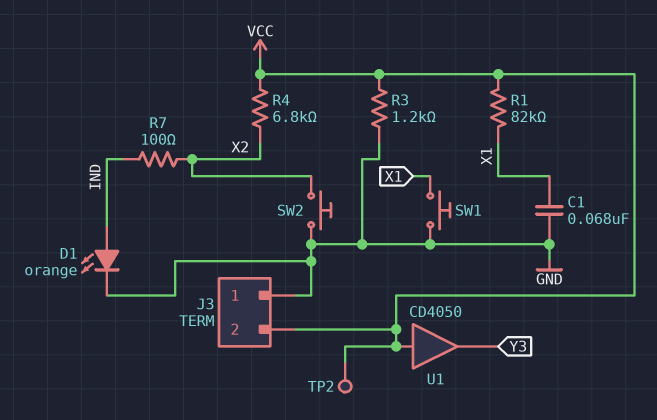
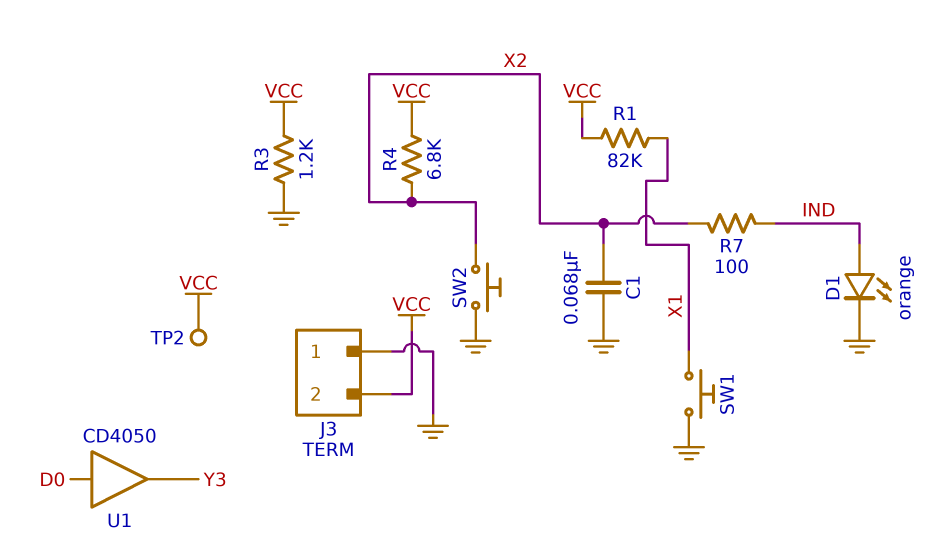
C1: 68nF (GND, X1) -> 68nF (GND, X2)
U1: buffer CD4050 (in VCC, out Y3) -> buffer CD4050 (in D0, out Y3)

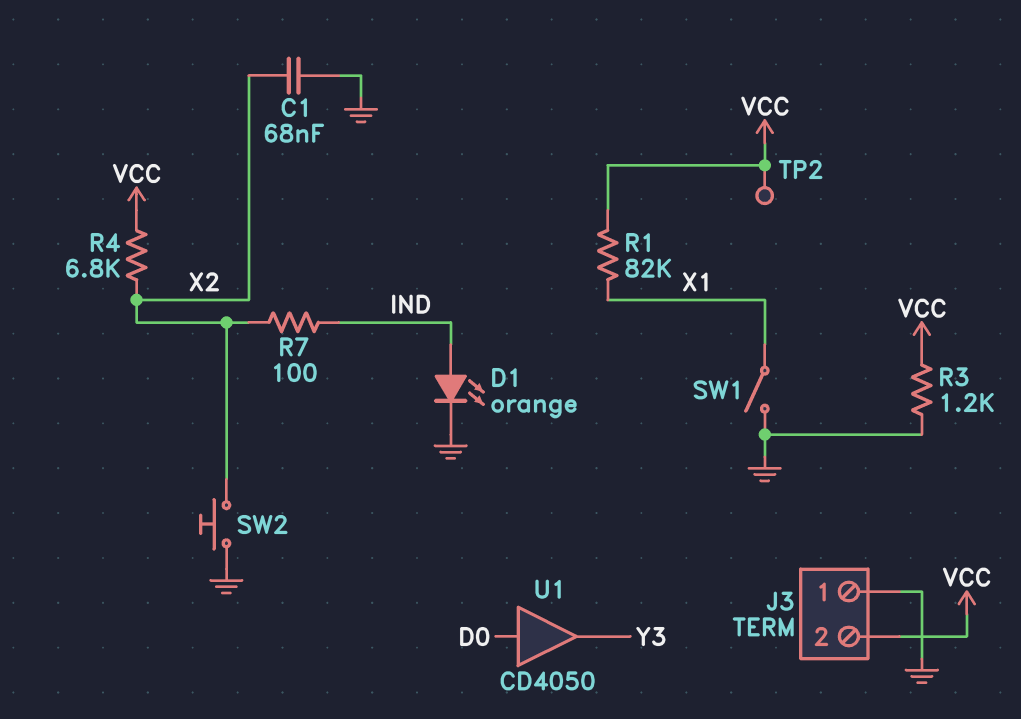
SW1: button (GND, X1) -> switch (GND, X1)

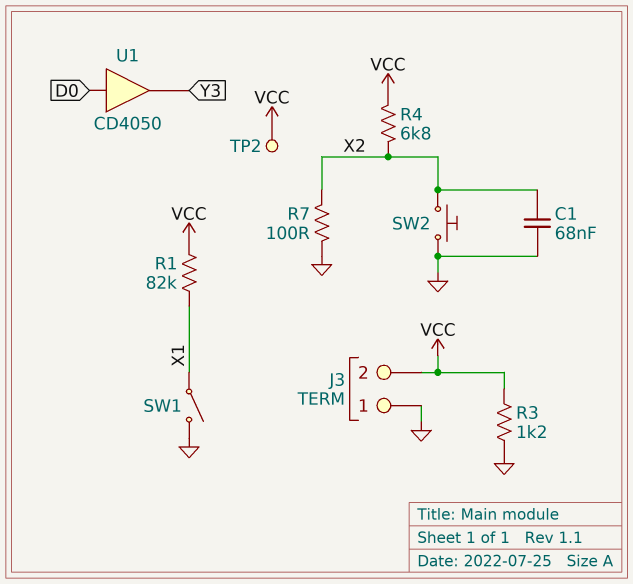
D1: LED orange (A IND, K GND) -> none
R7: 100 (IND, X2) -> 100 (GND, X2)

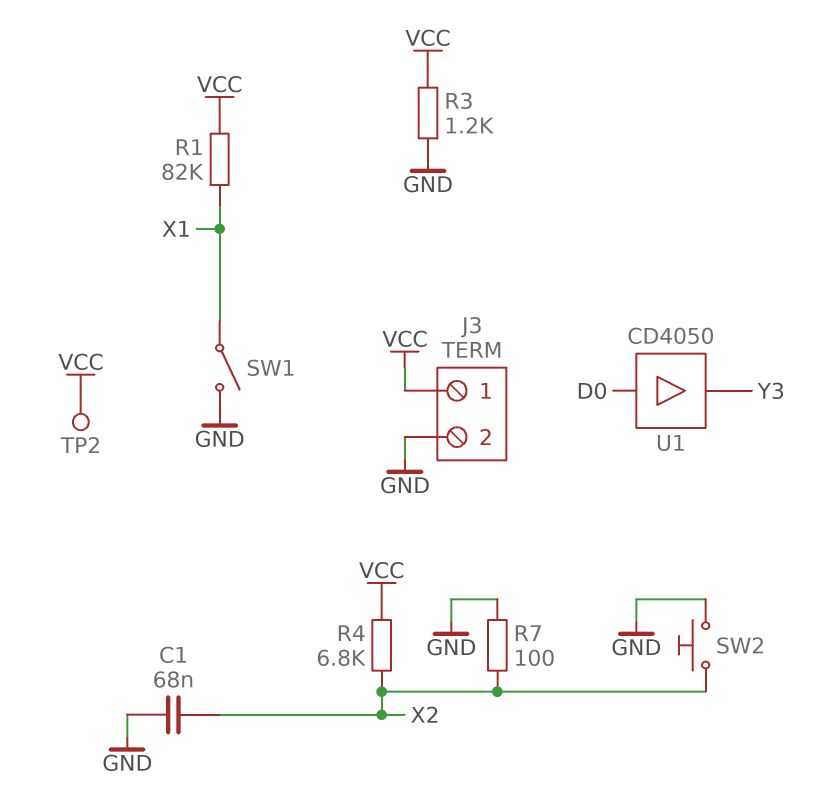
J3 pin 1: GND -> VCC
J3 pin 2: VCC -> GND

